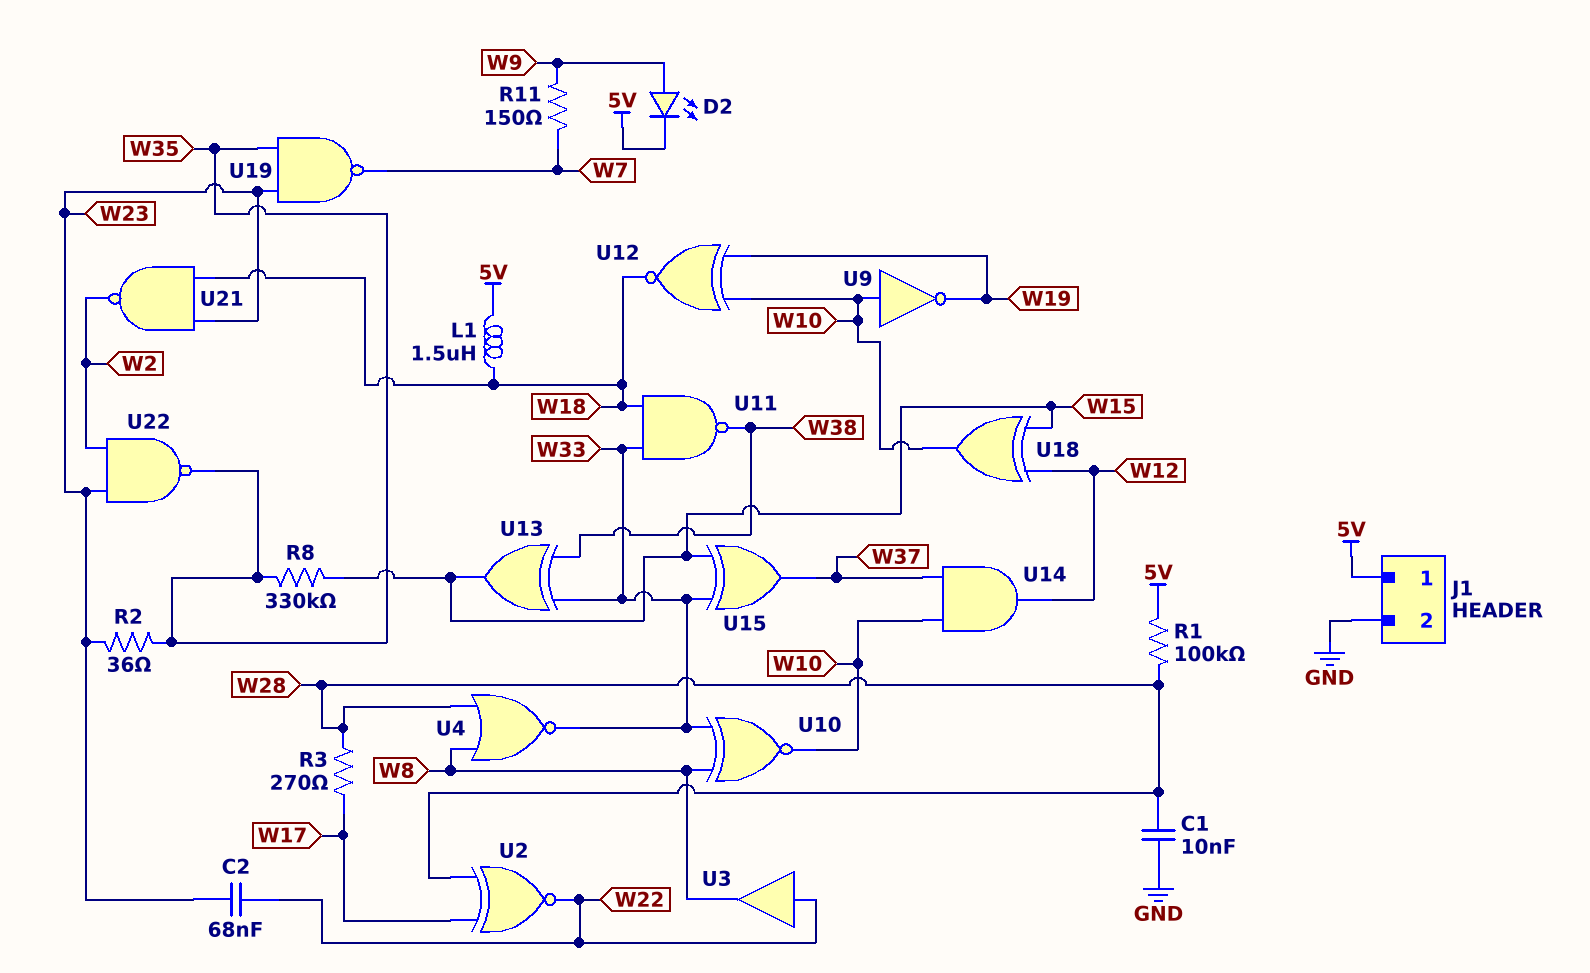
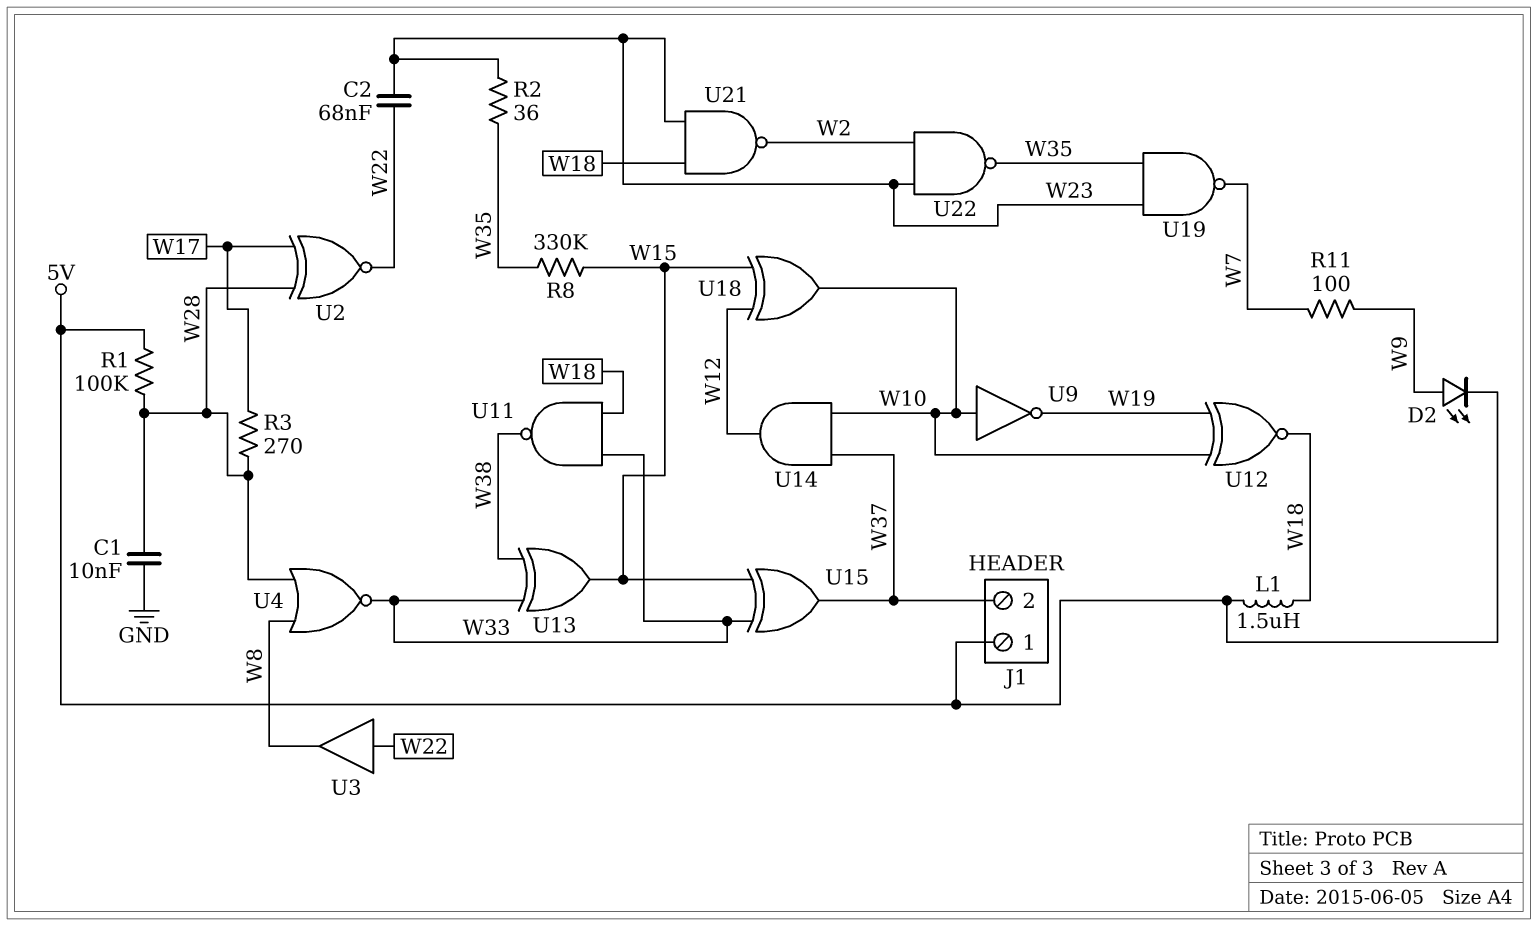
J1 pin 2: GND -> W37
R11: 150 (W7, W9) -> 100 (W7, W9)
U10: XNOR (in W8, in W33, out W10) -> none

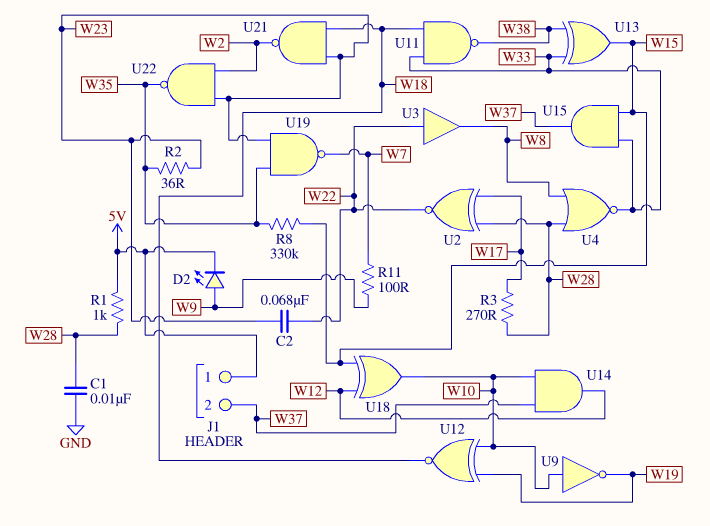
L1: 1.5uH (5V, W18) -> none
R1: 100k (5V, W28) -> 1k (5V, W28)
U15: XOR (in W15, in W33, out W37) -> AND (in W15, in W33, out W37)

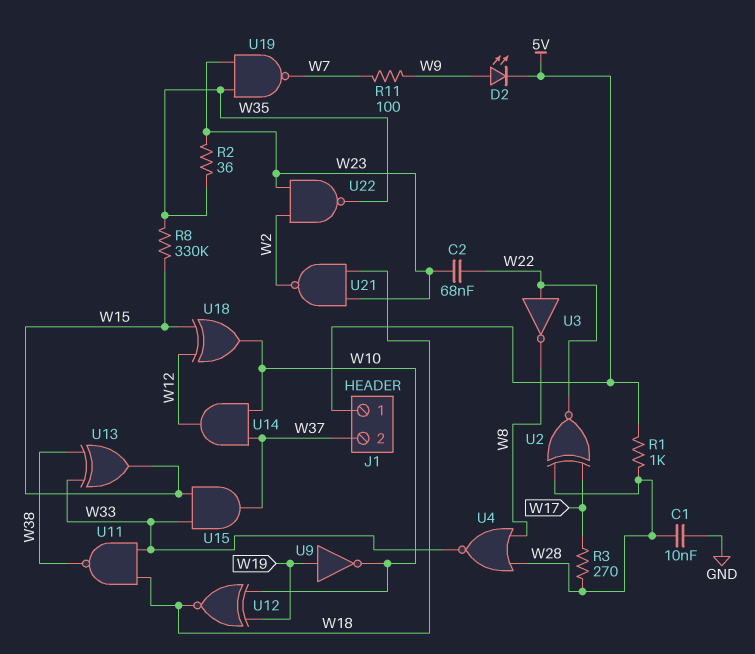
U3: buffer (in W22, out W8) -> NOT (in W22, out W8)
U9: NOT (in W10, out W19) -> NOT (in W19, out W10)

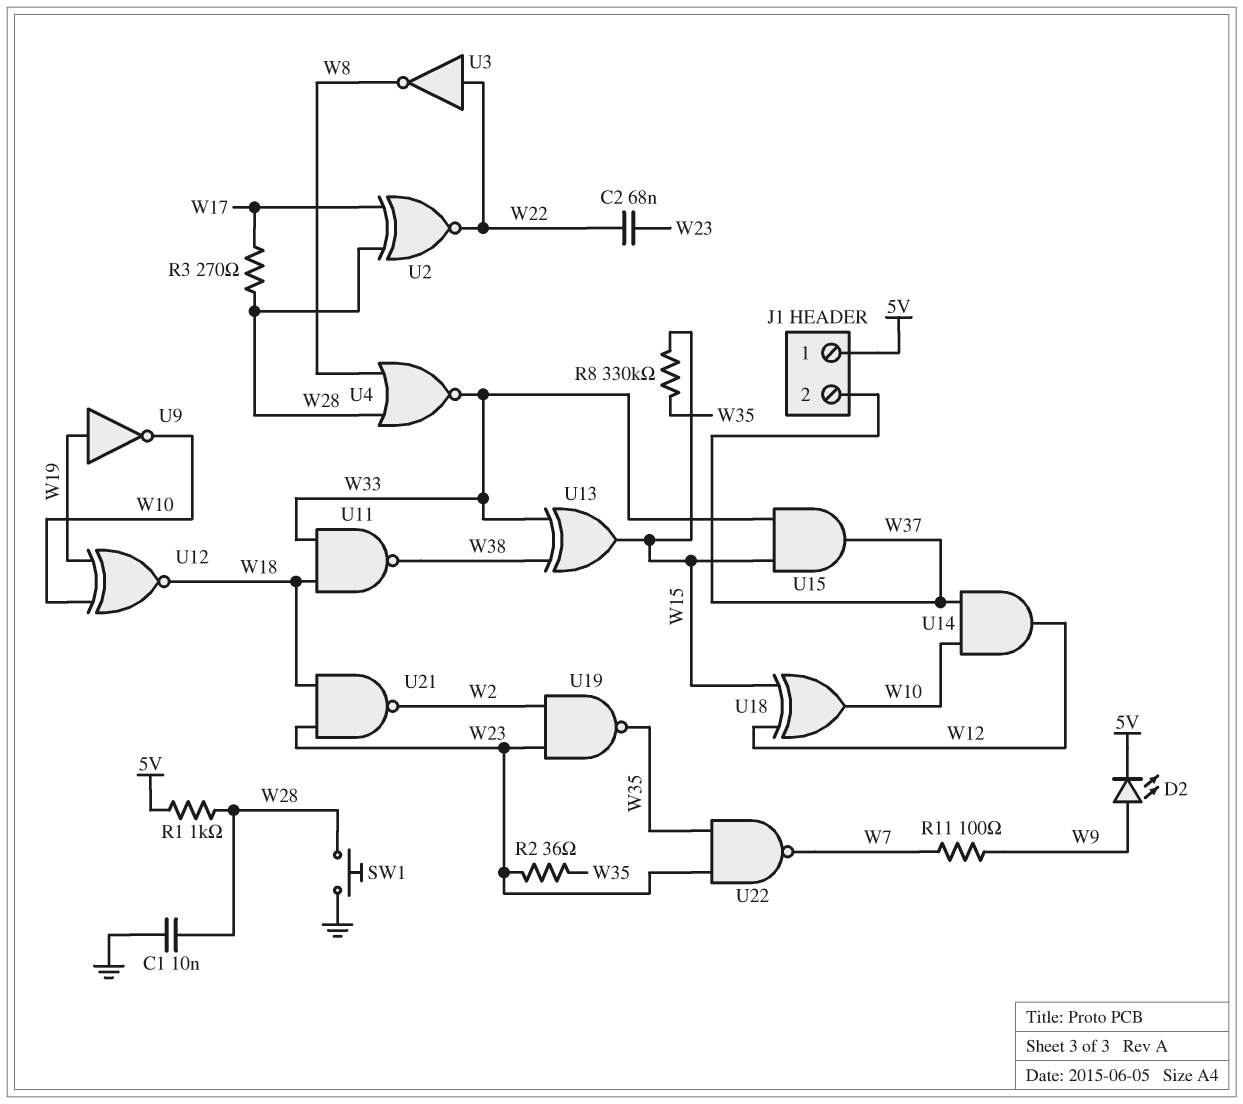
SW1: none -> button (GND, W28)
U19: NAND (in W23, in W35, out W7) -> NAND (in W2, in W23, out W35)
U22: NAND (in W2, in W23, out W35) -> NAND (in W23, in W35, out W7)

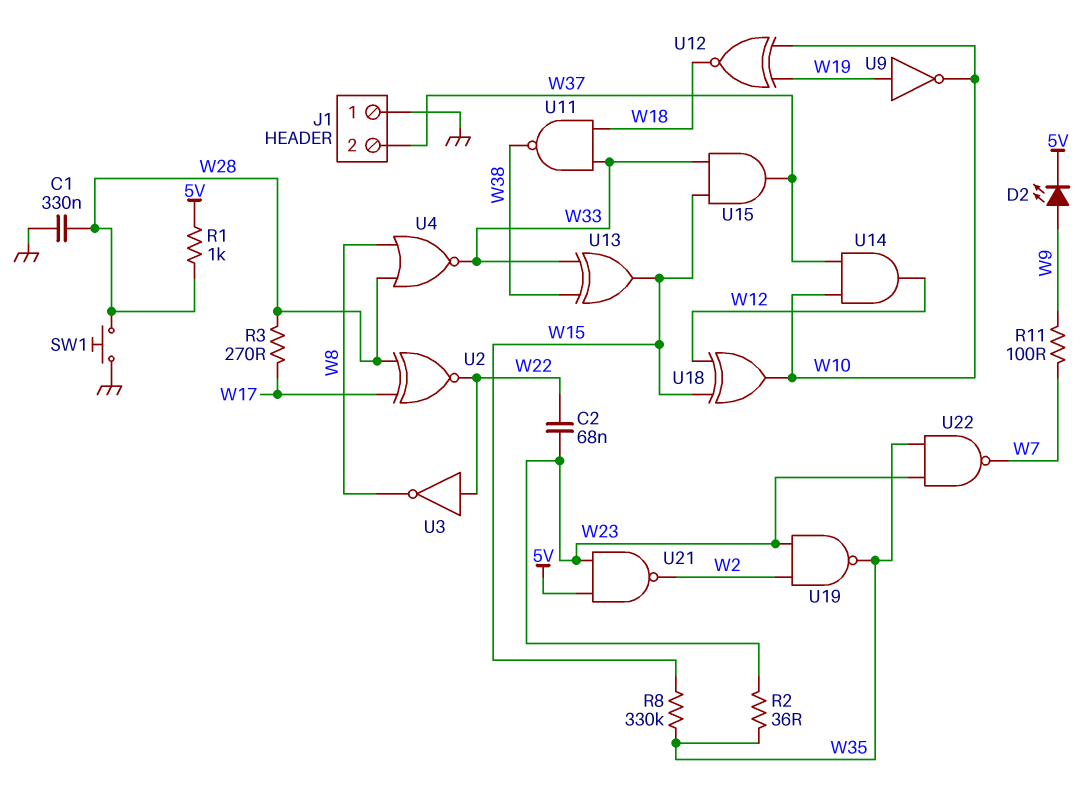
C1: 10nF (GND, W28) -> 330nF (GND, W28)
J1 pin 1: 5V -> GND
U21: NAND (in W18, in W23, out W2) -> NAND (in 5V, in W23, out W2)

